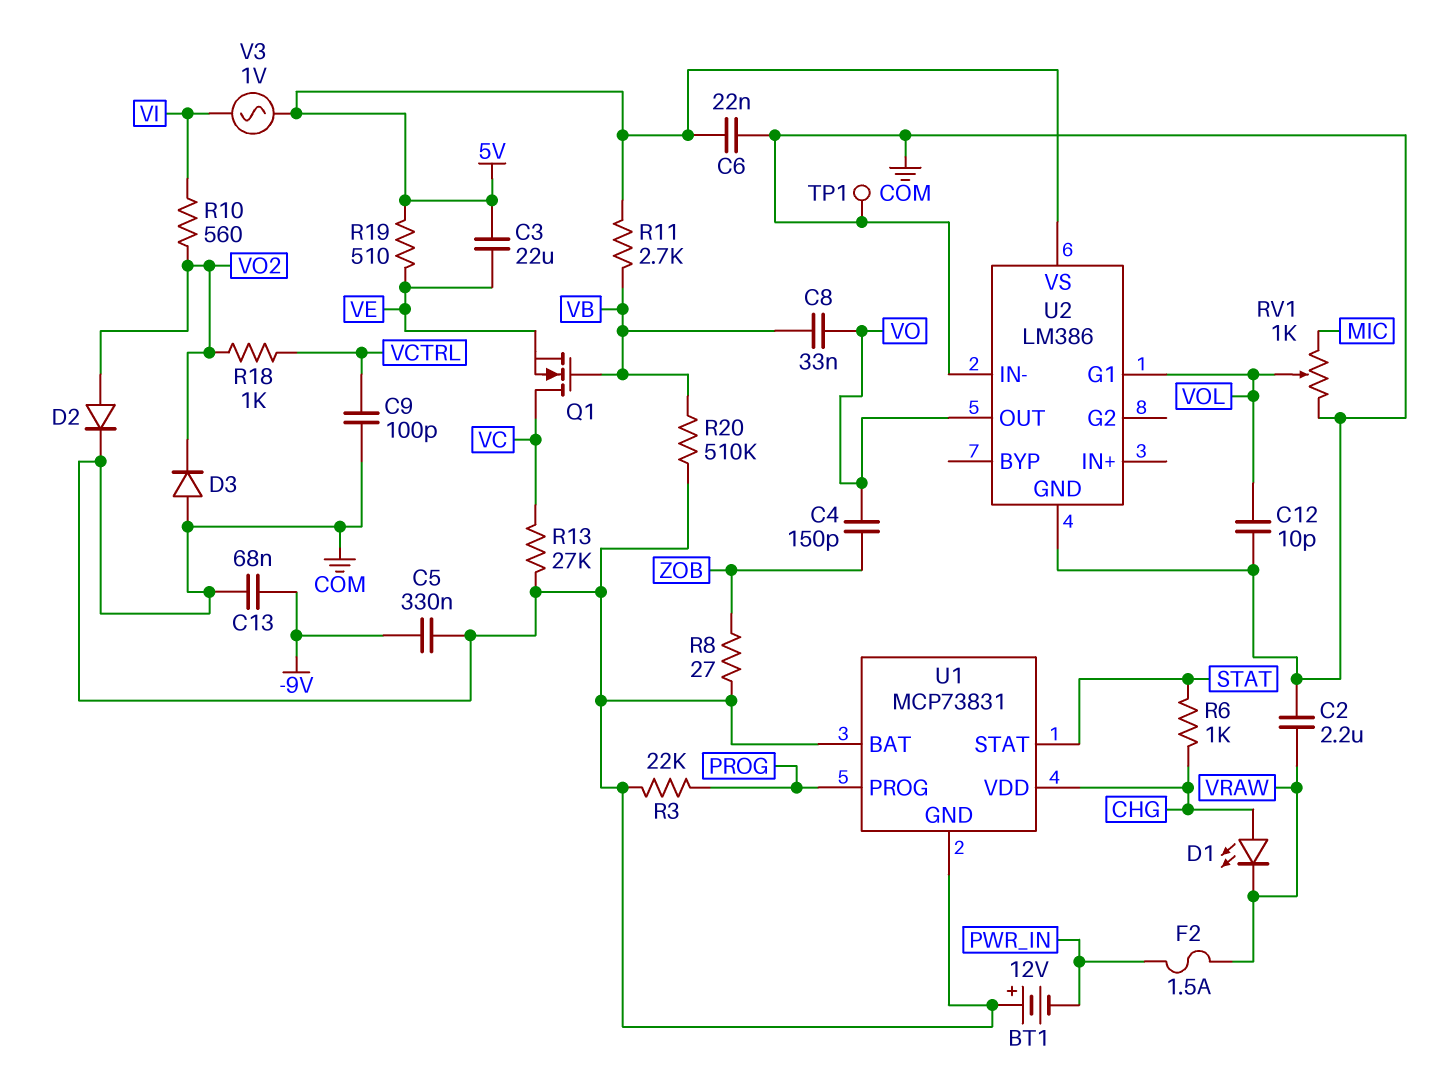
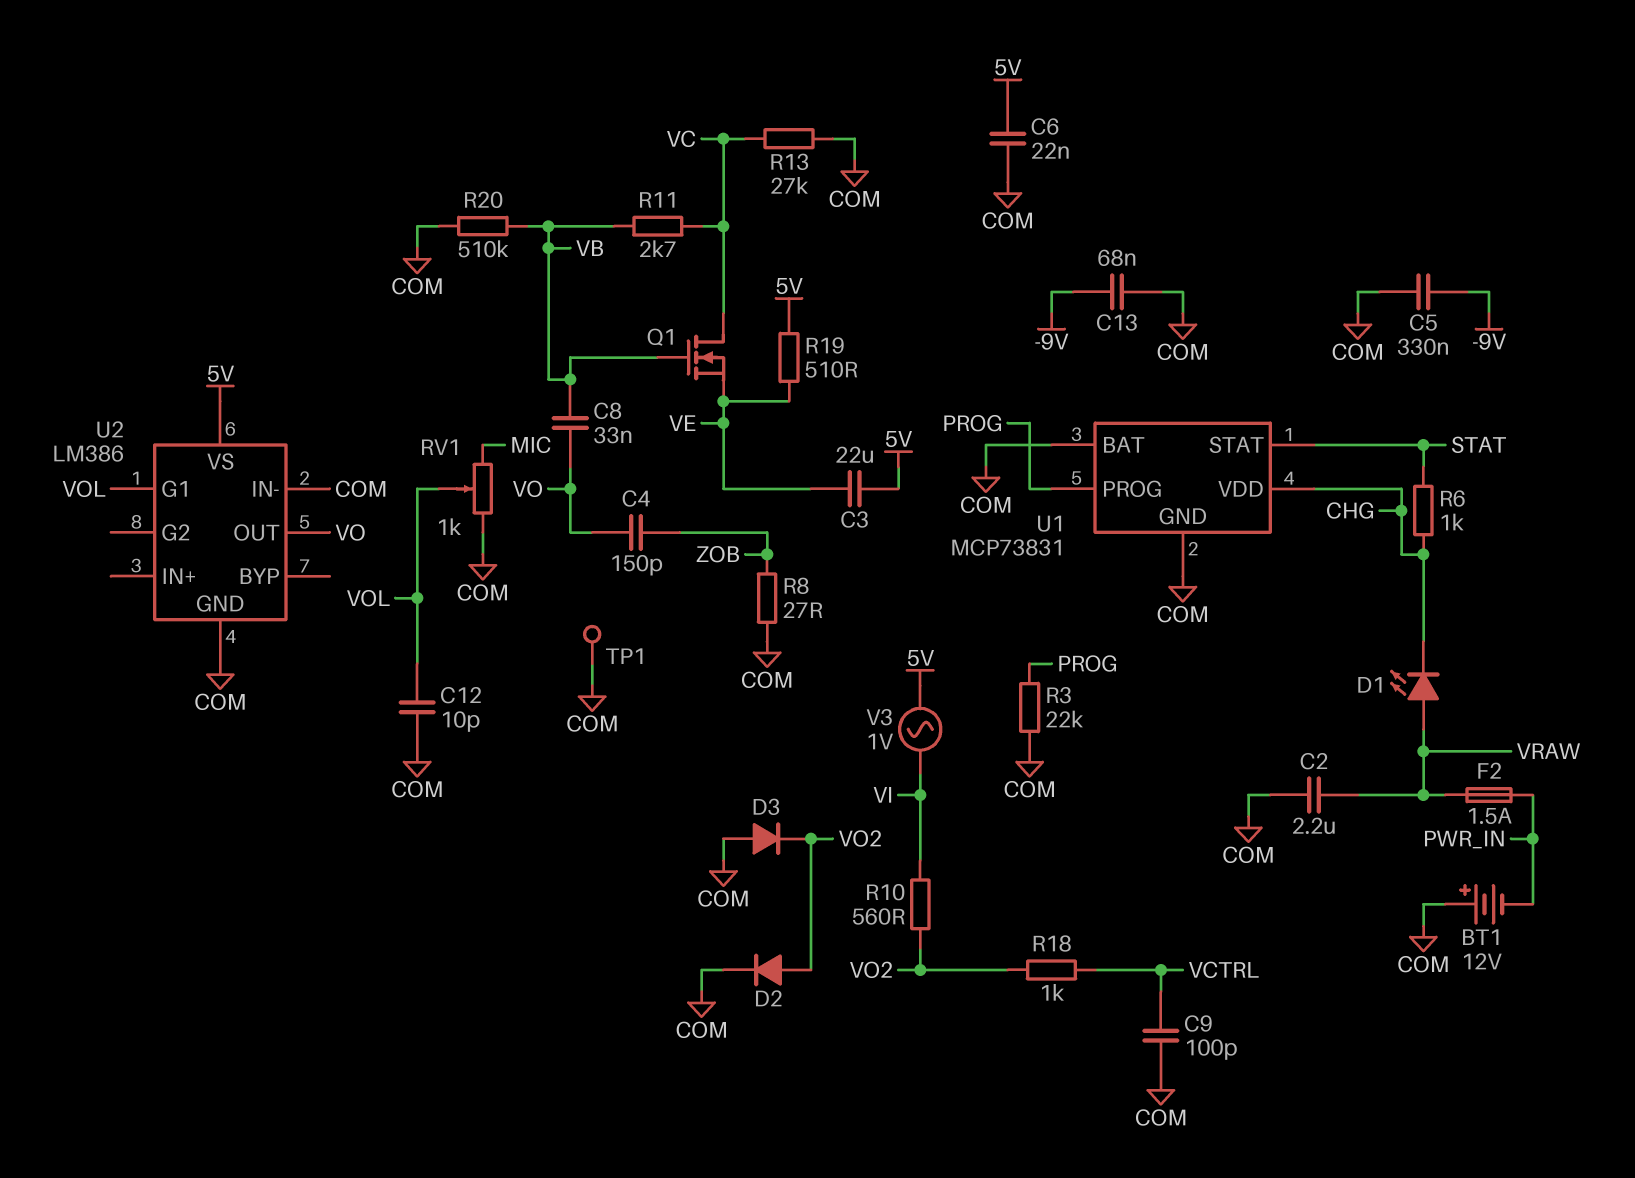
D1: LED (A CHG, K VRAW) -> LED (A VRAW, K CHG)
R11: 2.7k (5V, VB) -> 2.7k (VB, VC)

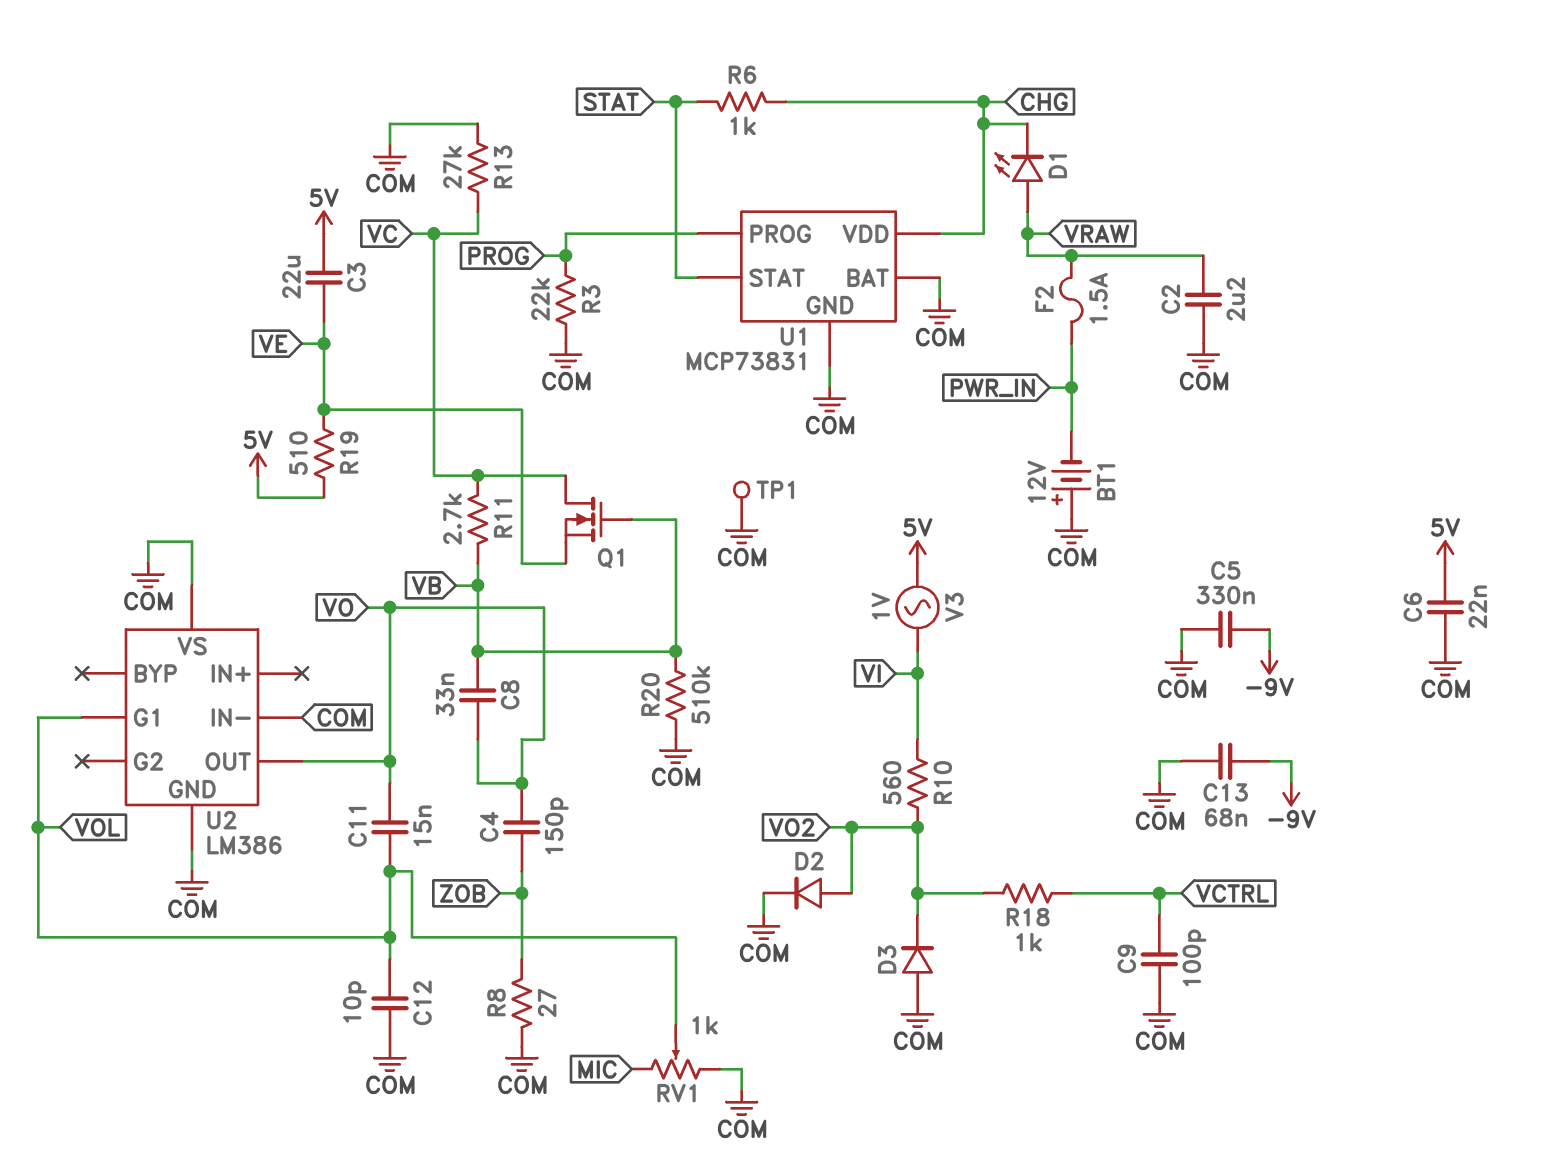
C11: none -> 15nF (VO, VOL)
U2 pin VS: 5V -> COM

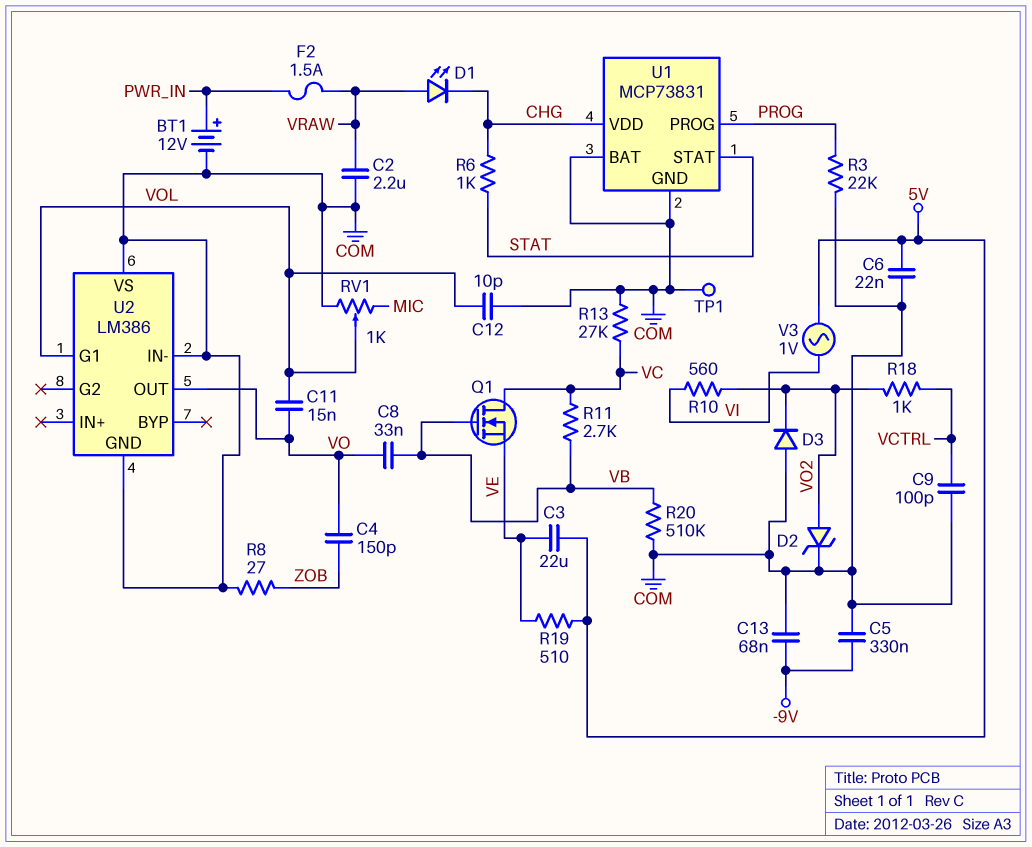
BT1: 12V (plus COM, minus PWR_IN) -> 12V (plus PWR_IN, minus COM)
D2: diode (A VO2, K COM) -> zener (A VO2, K COM)

